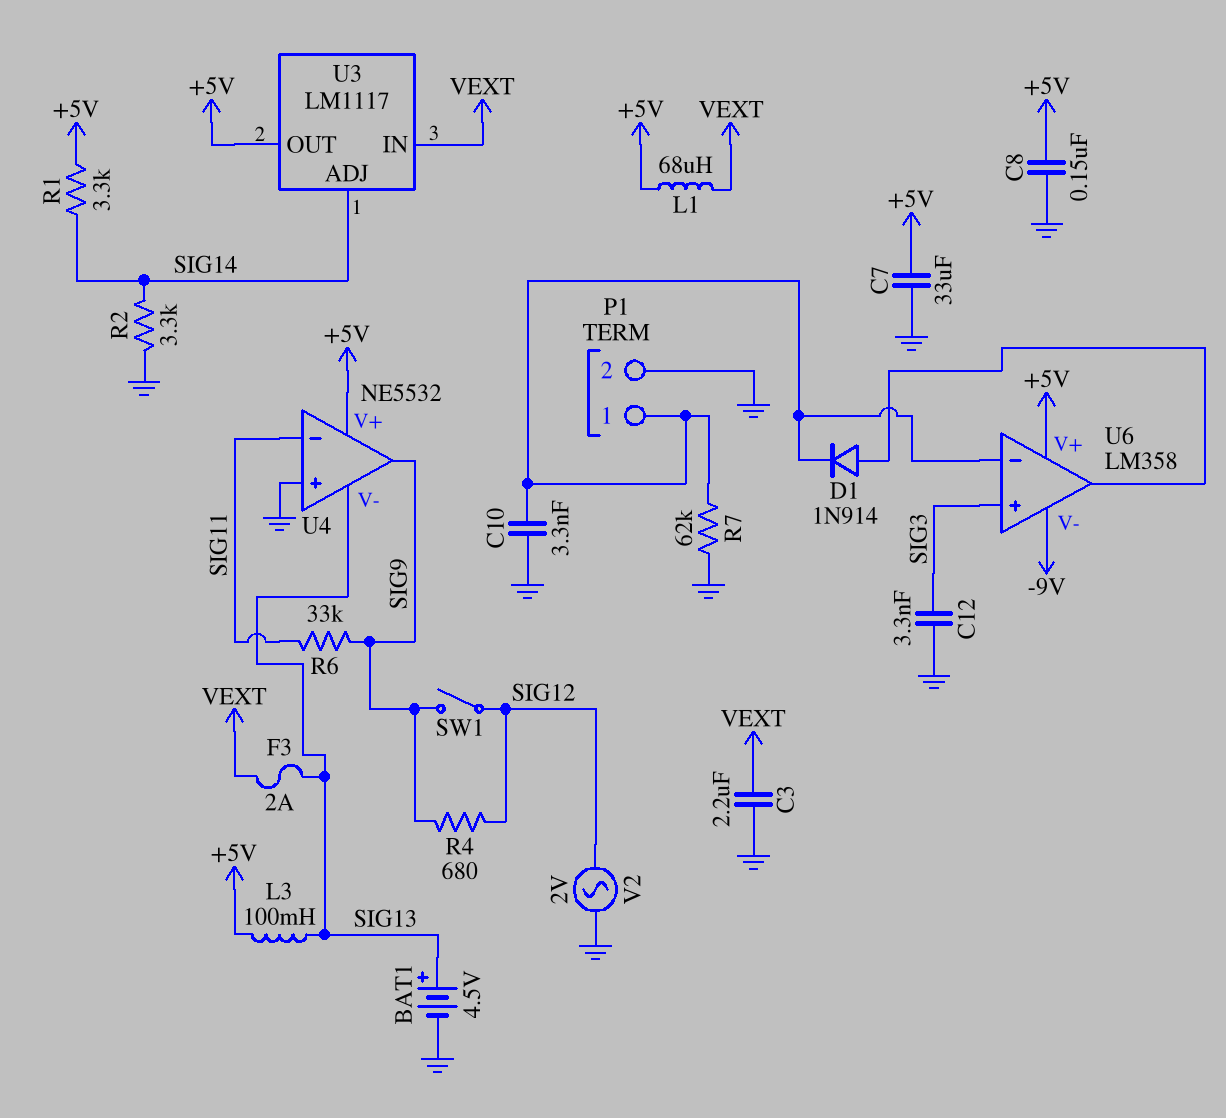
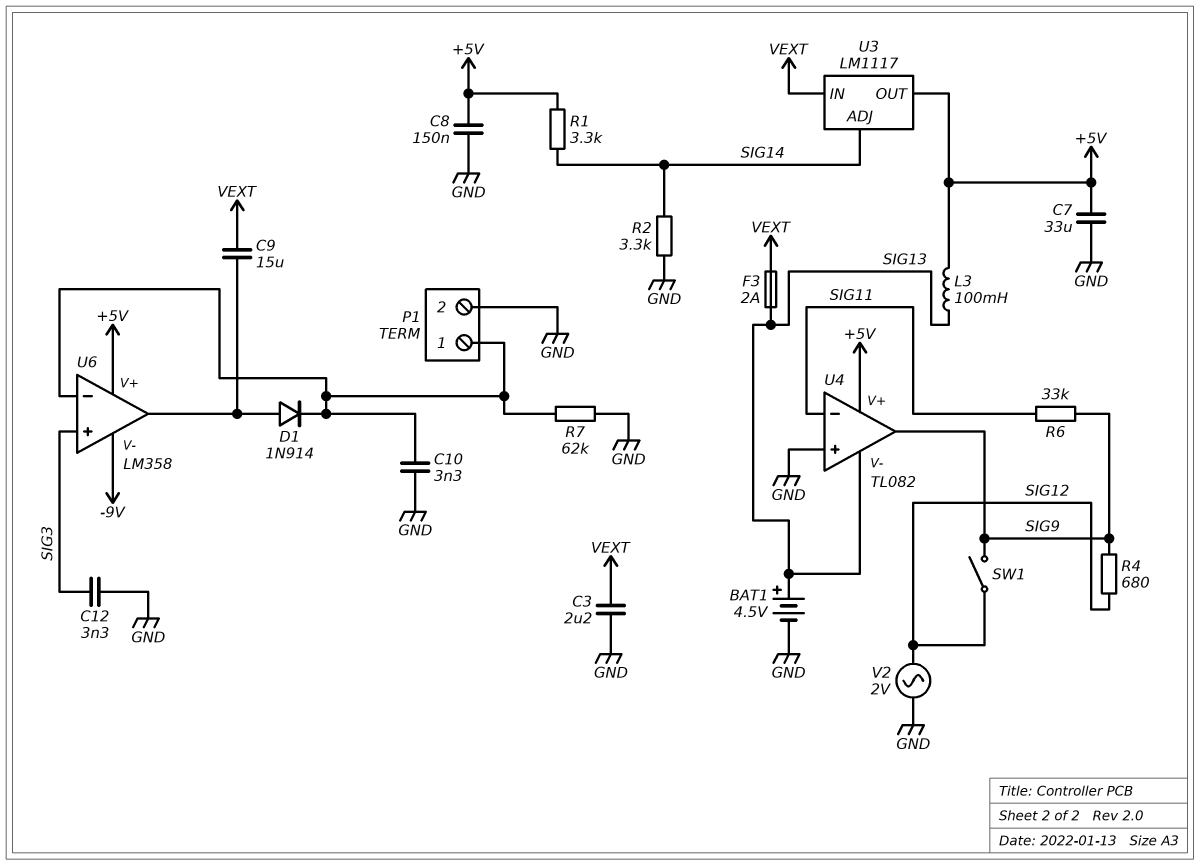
C9: none -> 15uF (U6/out, VEXT)
L1: 68uH (+5V, VEXT) -> none
U4: NE5532 -> TL082

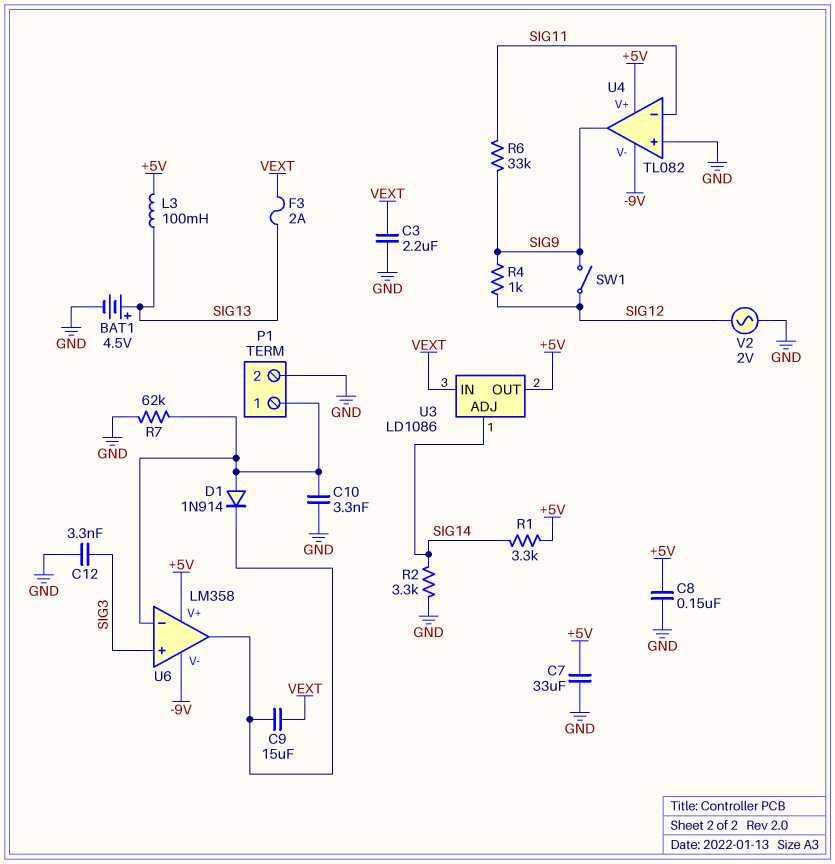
D1: diode 1N914 (A U6/out, K P1/1) -> diode 1N914 (A P1/1, K U6/out)
R4: 680 (SIG9, SIG12) -> 1k (SIG9, SIG12)
U3: LM1117 -> LD1086
U4 pin V-: SIG13 -> -9V

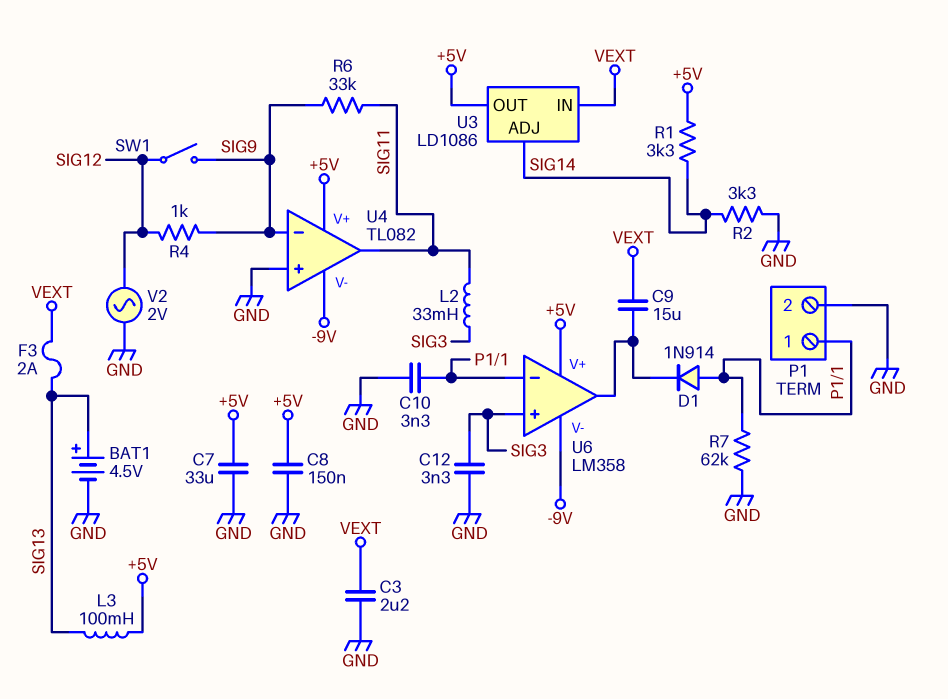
L2: none -> 33mH (SIG3, SIG11)
U4 pin in-: SIG11 -> SIG9
U4 pin out: SIG9 -> SIG11

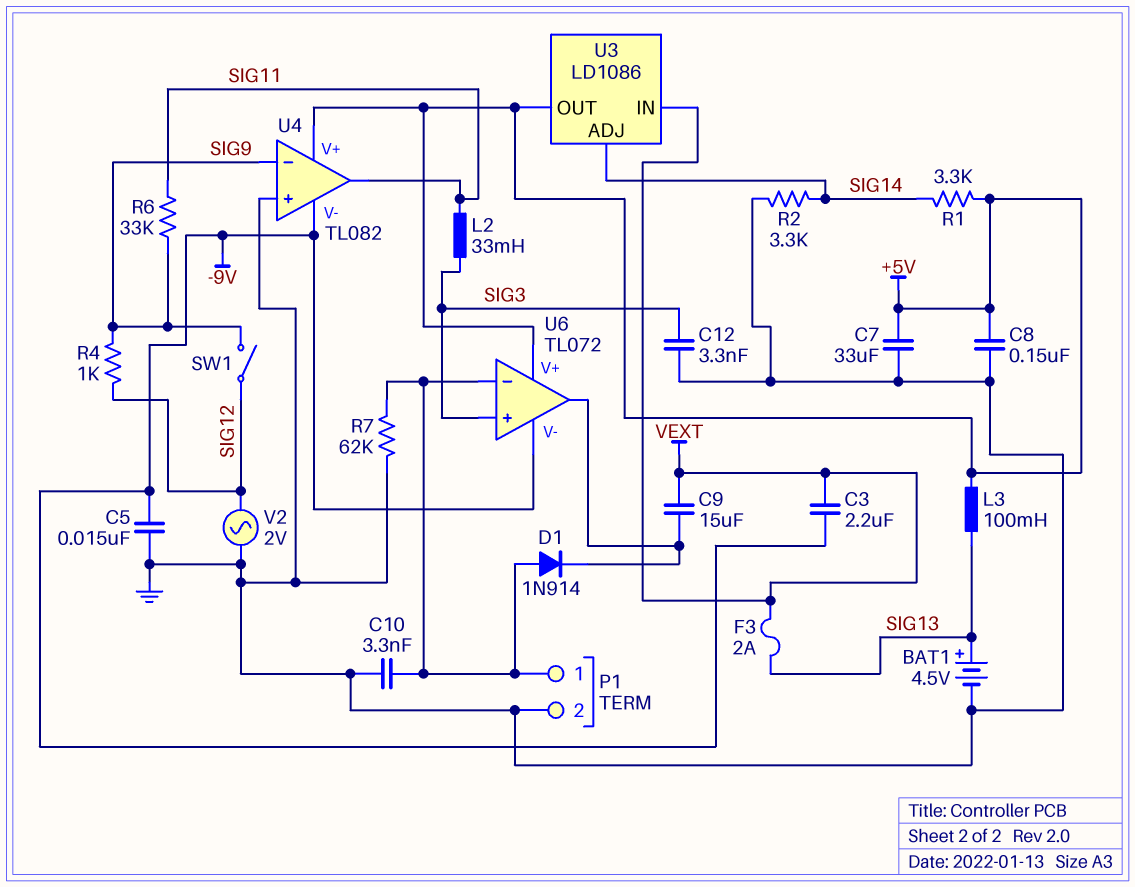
C3: 2.2uF (GND, VEXT) -> 2.2uF (-9V, VEXT)
C5: none -> 15nF (-9V, GND)
U6: LM358 -> TL072

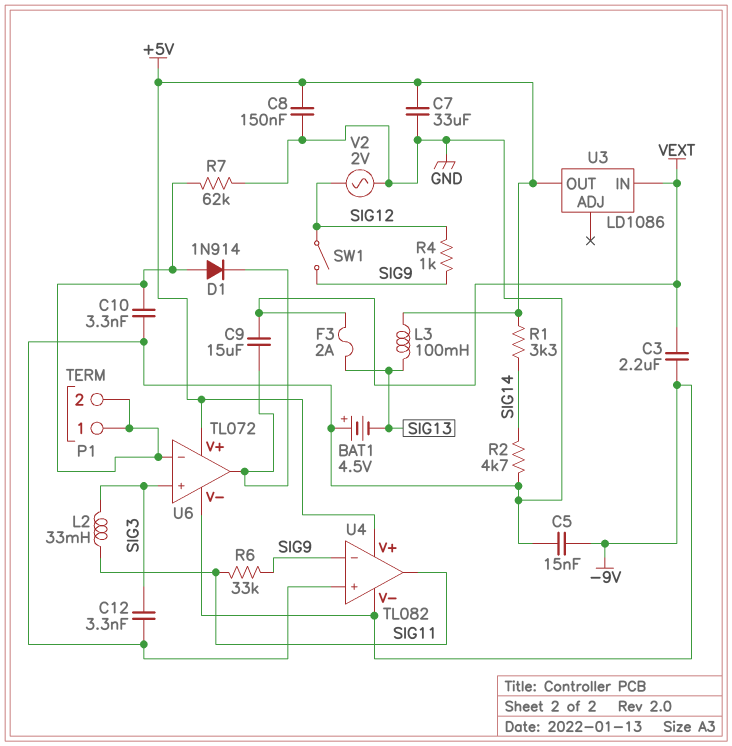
BAT1: 4.5V (plus SIG13, minus GND) -> 4.5V (plus GND, minus SIG13)
P1 pin 2: GND -> P1/1
R2: 3.3k (GND, SIG14) -> 4.7k (GND, SIG14)
U3 pin ADJ: SIG14 -> none

